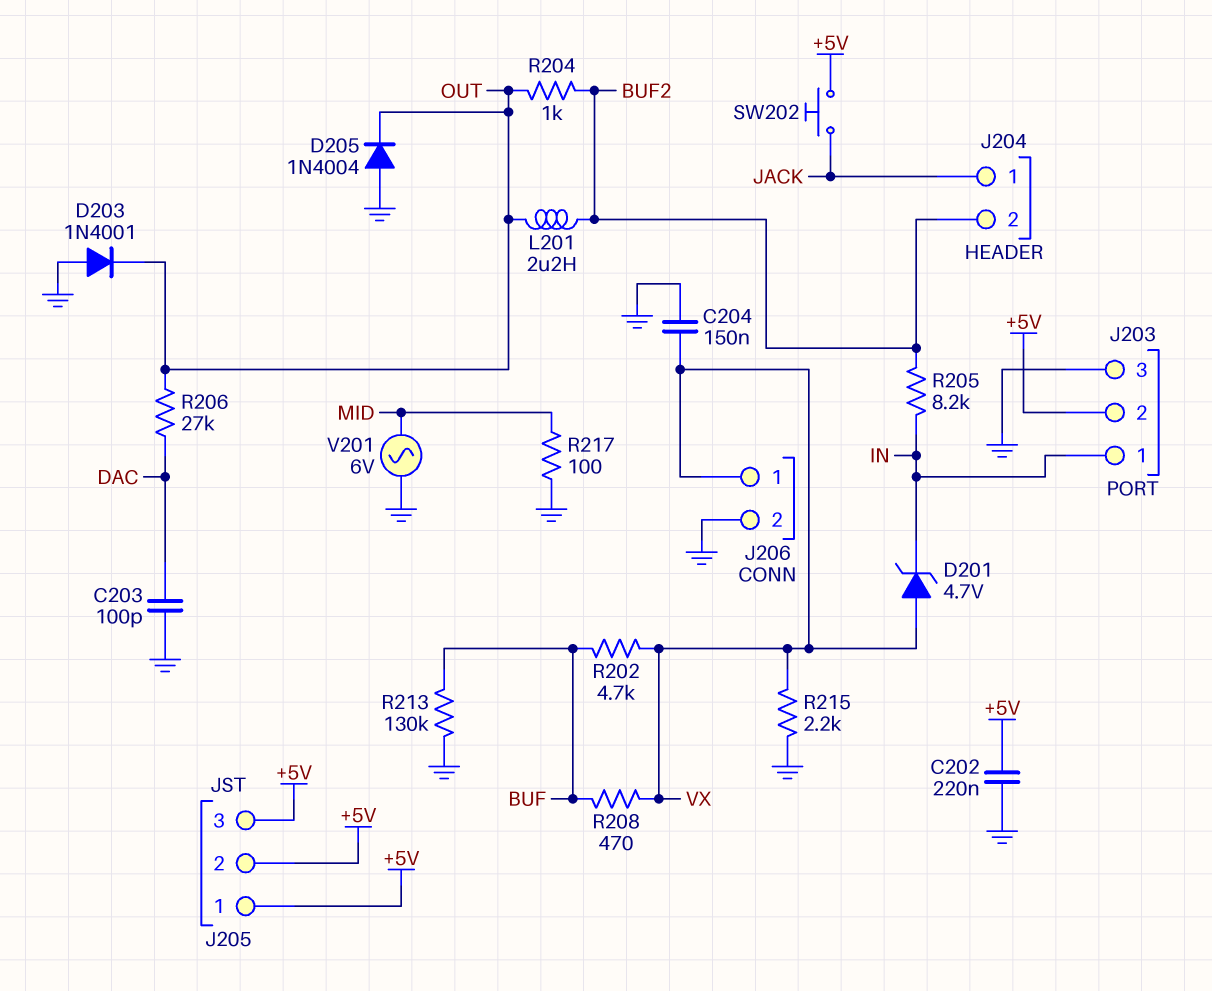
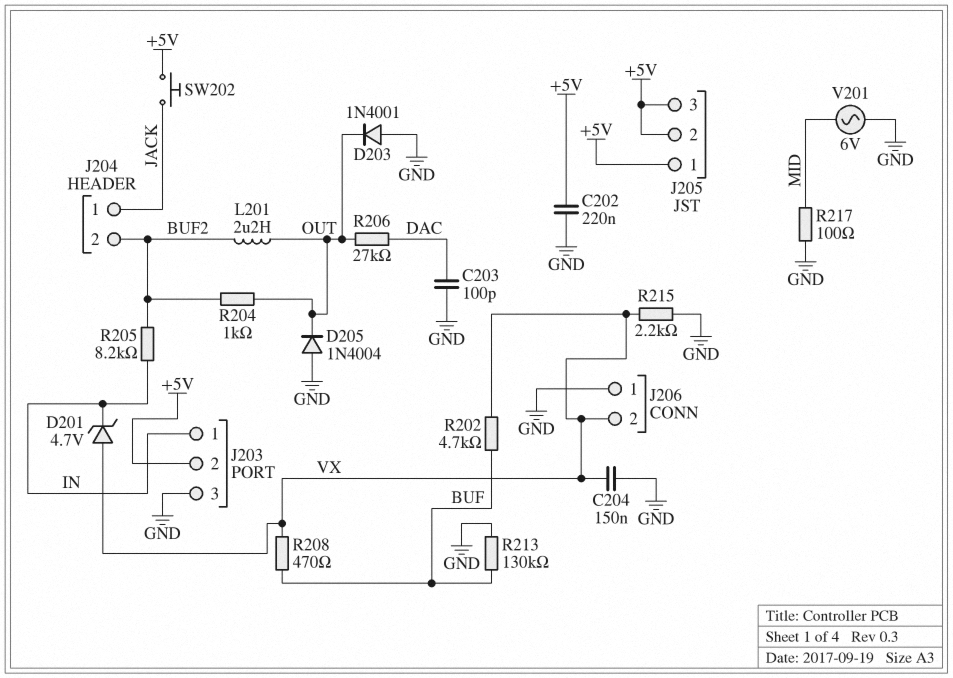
J206 pin 1: VX -> GND
J206 pin 2: GND -> VX

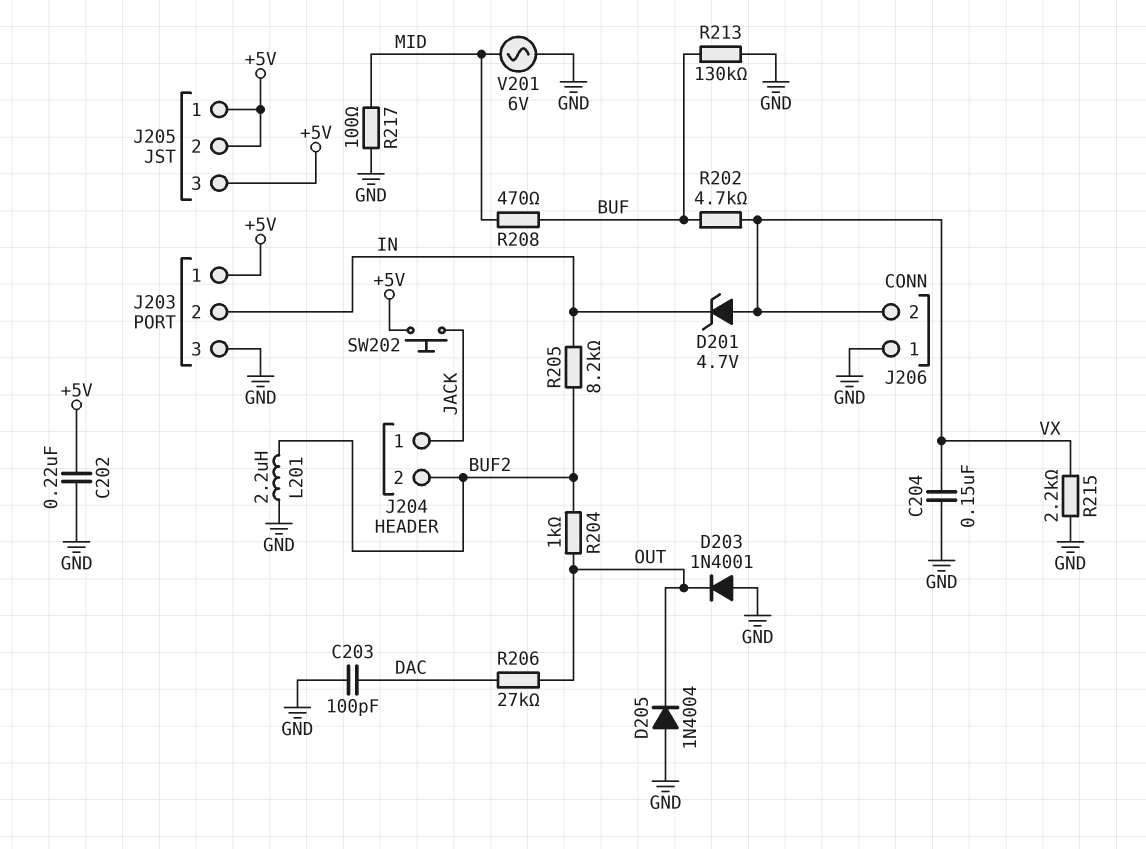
J203 pin 1: IN -> +5V
J203 pin 2: +5V -> IN
L201: 2.2uH (BUF2, OUT) -> 2.2uH (BUF2, GND)
R208: 470 (BUF, VX) -> 470 (BUF, MID)

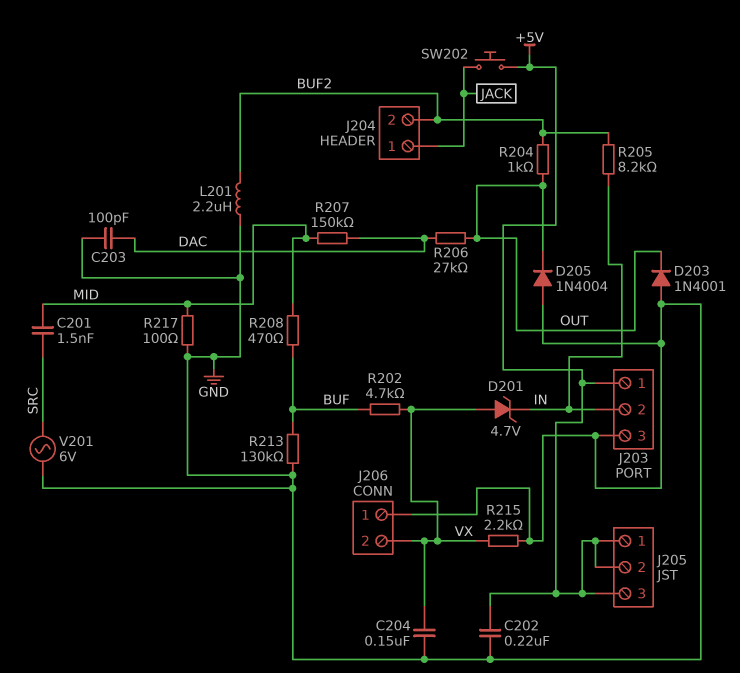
C201: none -> 1.5nF (MID, SRC)
R207: none -> 150k (DAC, MID)
V201: AC 6V (GND, MID) -> AC 6V (GND, SRC)

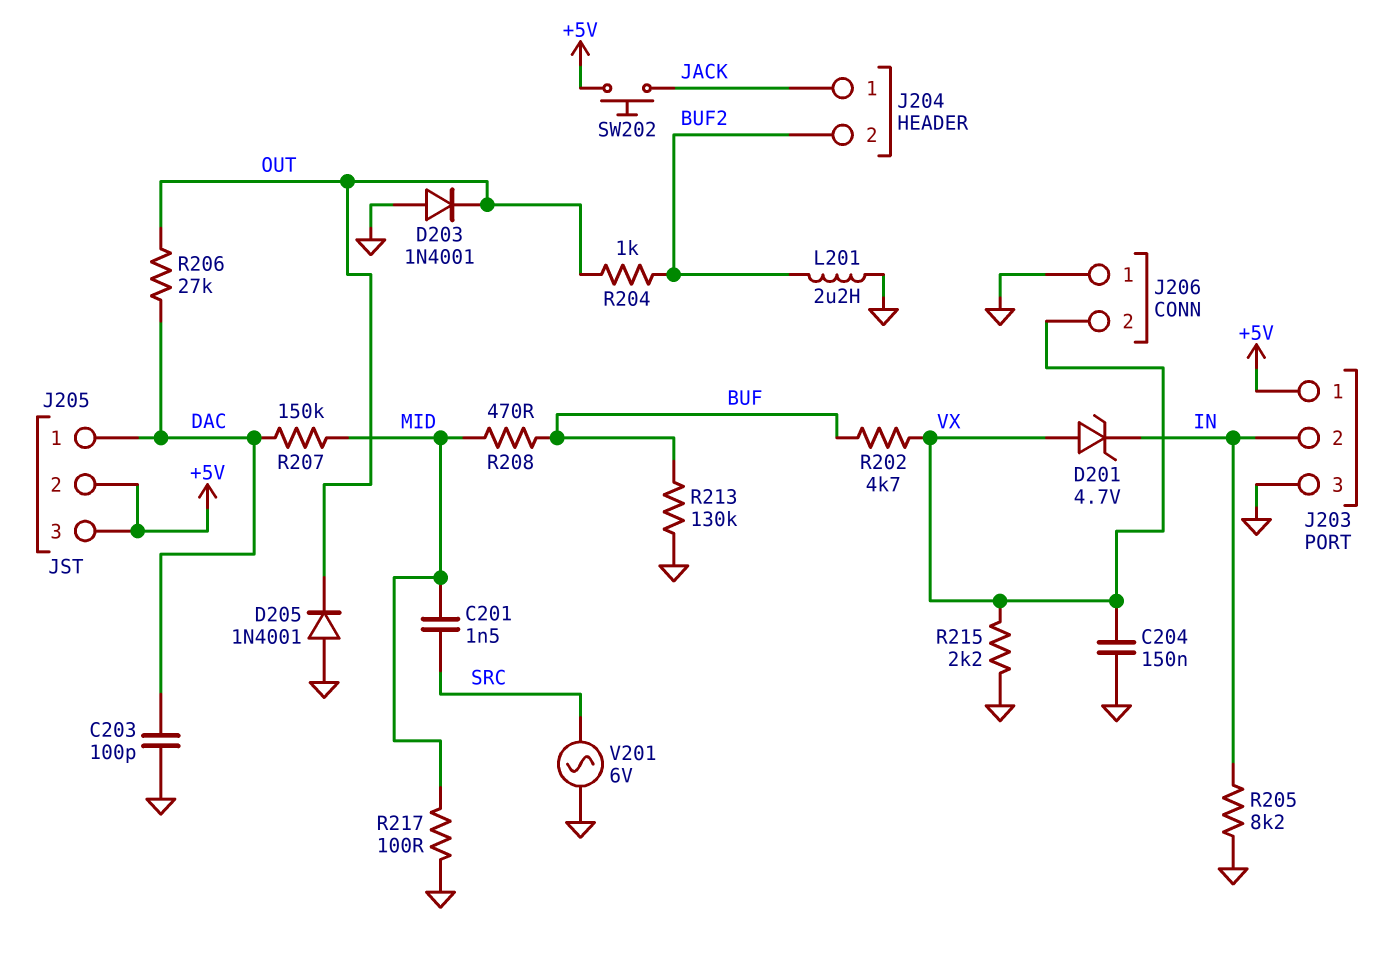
C202: 220nF (+5V, GND) -> none
D205: diode 1N4004 (A GND, K OUT) -> diode 1N4001 (A GND, K OUT)
J205 pin 1: +5V -> DAC
R205: 8.2k (BUF2, IN) -> 8.2k (GND, IN)

